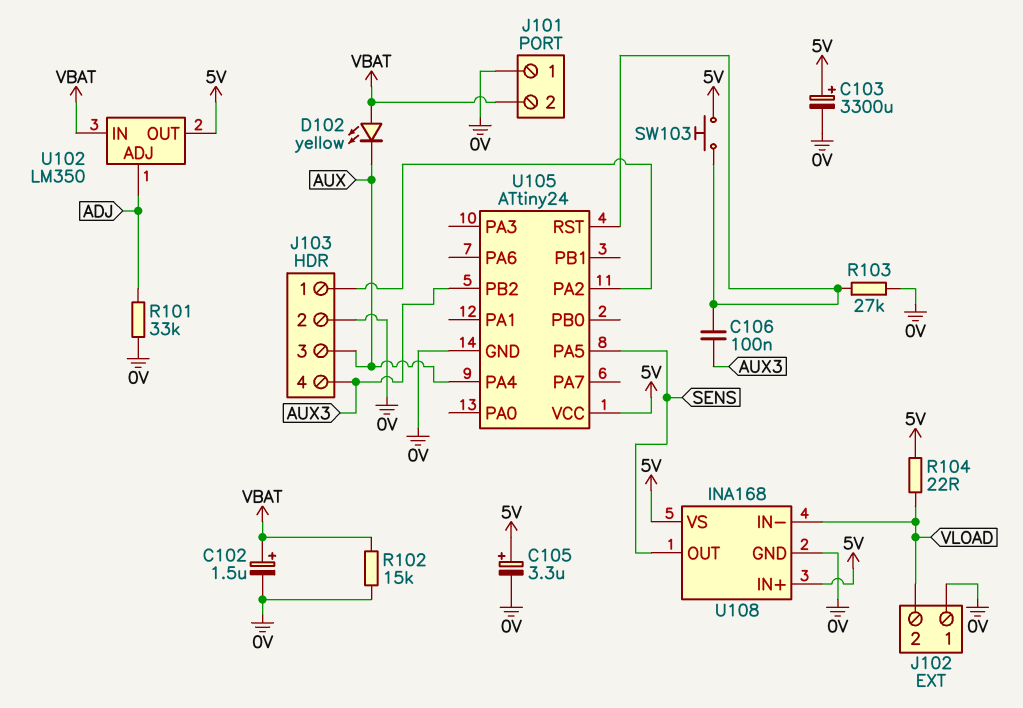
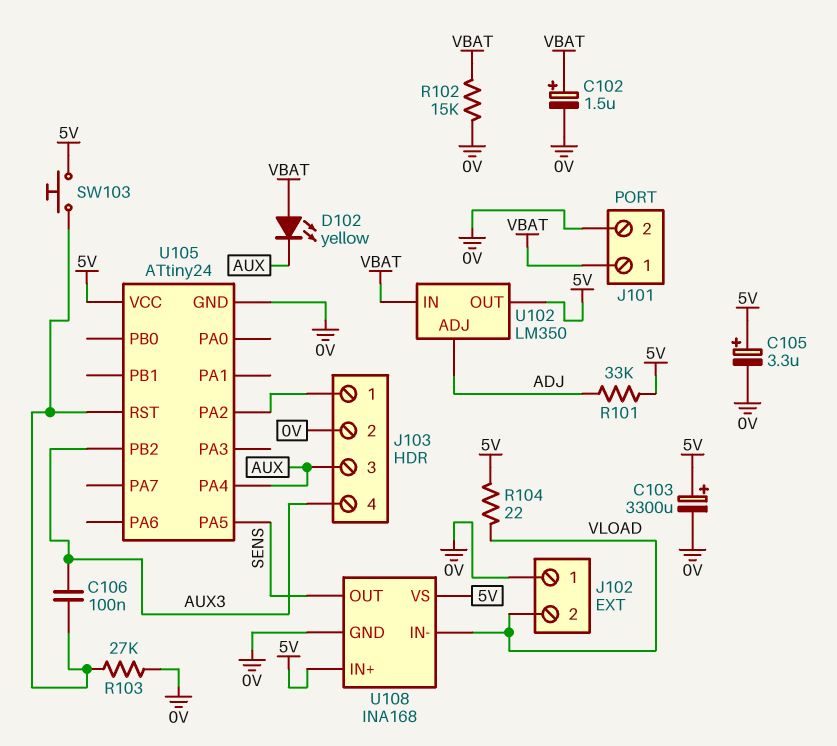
J101 pin 1: 0V -> VBAT
J101 pin 2: VBAT -> 0V
R101: 33k (0V, ADJ) -> 33k (5V, ADJ)

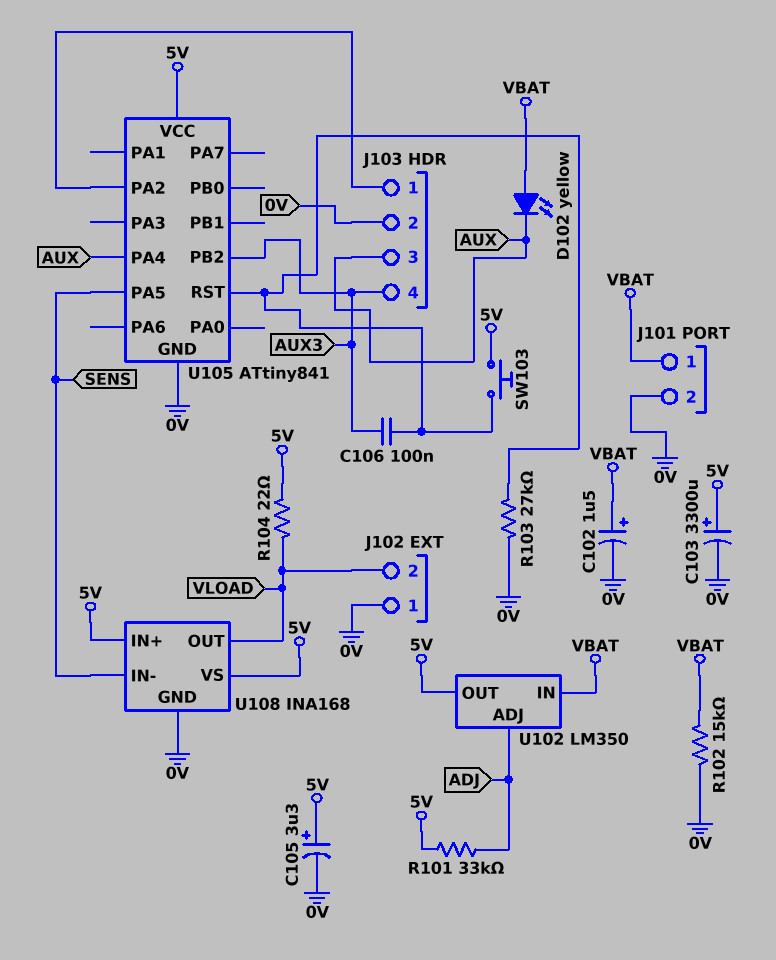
U105: ATtiny24 -> ATtiny841
U108 pin IN-: VLOAD -> SENS
U108 pin OUT: SENS -> VLOAD

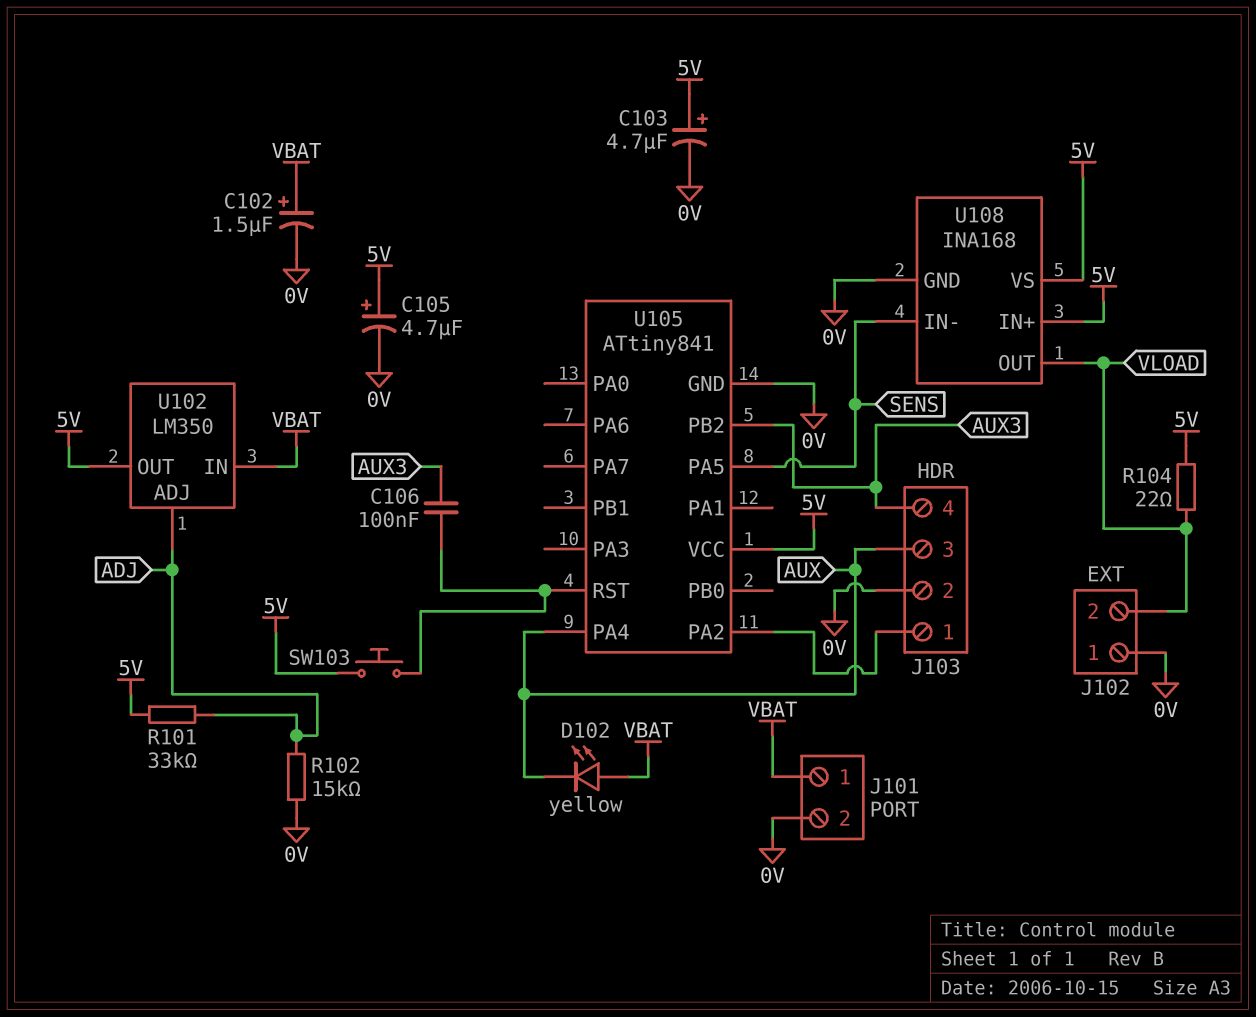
C103: 3300uF (plus 5V, minus 0V) -> 4.7uF (plus 5V, minus 0V)
C105: 3.3uF (plus 5V, minus 0V) -> 4.7uF (plus 5V, minus 0V)
R102: 15k (0V, VBAT) -> 15k (0V, ADJ)
R103: 27k (0V, U105/RST) -> none

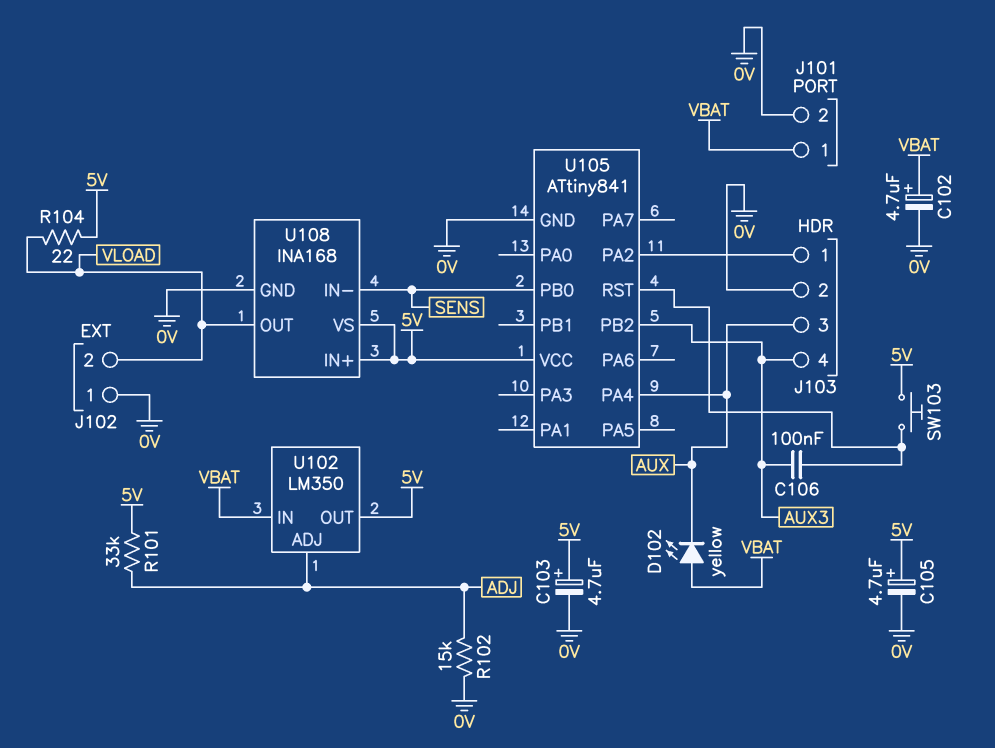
C102: 1.5uF (plus VBAT, minus 0V) -> 4.7uF (plus VBAT, minus 0V)
U105 pin PA5: SENS -> none
U105 pin PB0: none -> SENS

